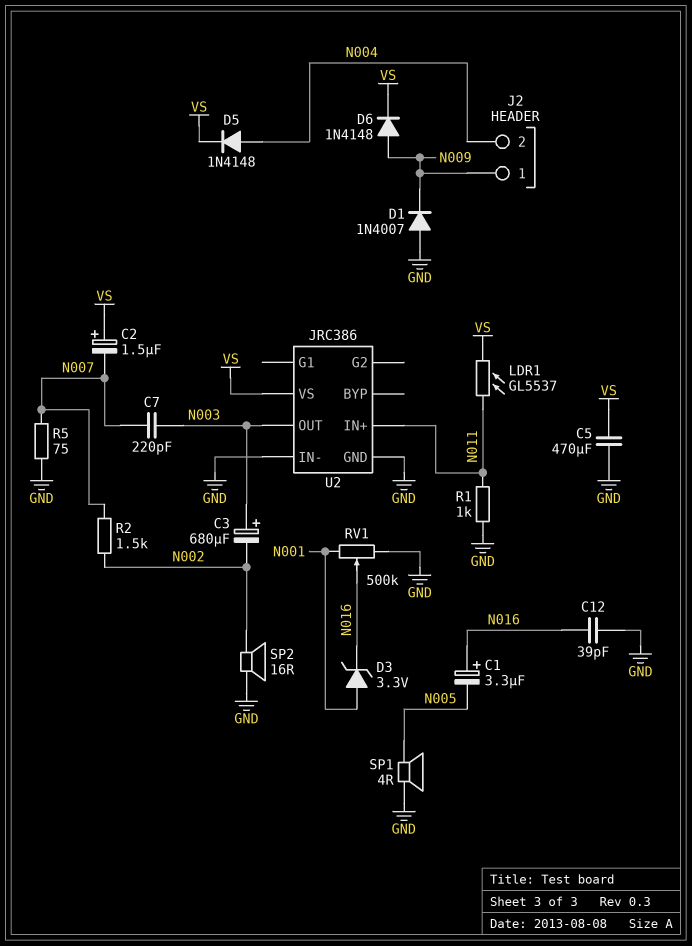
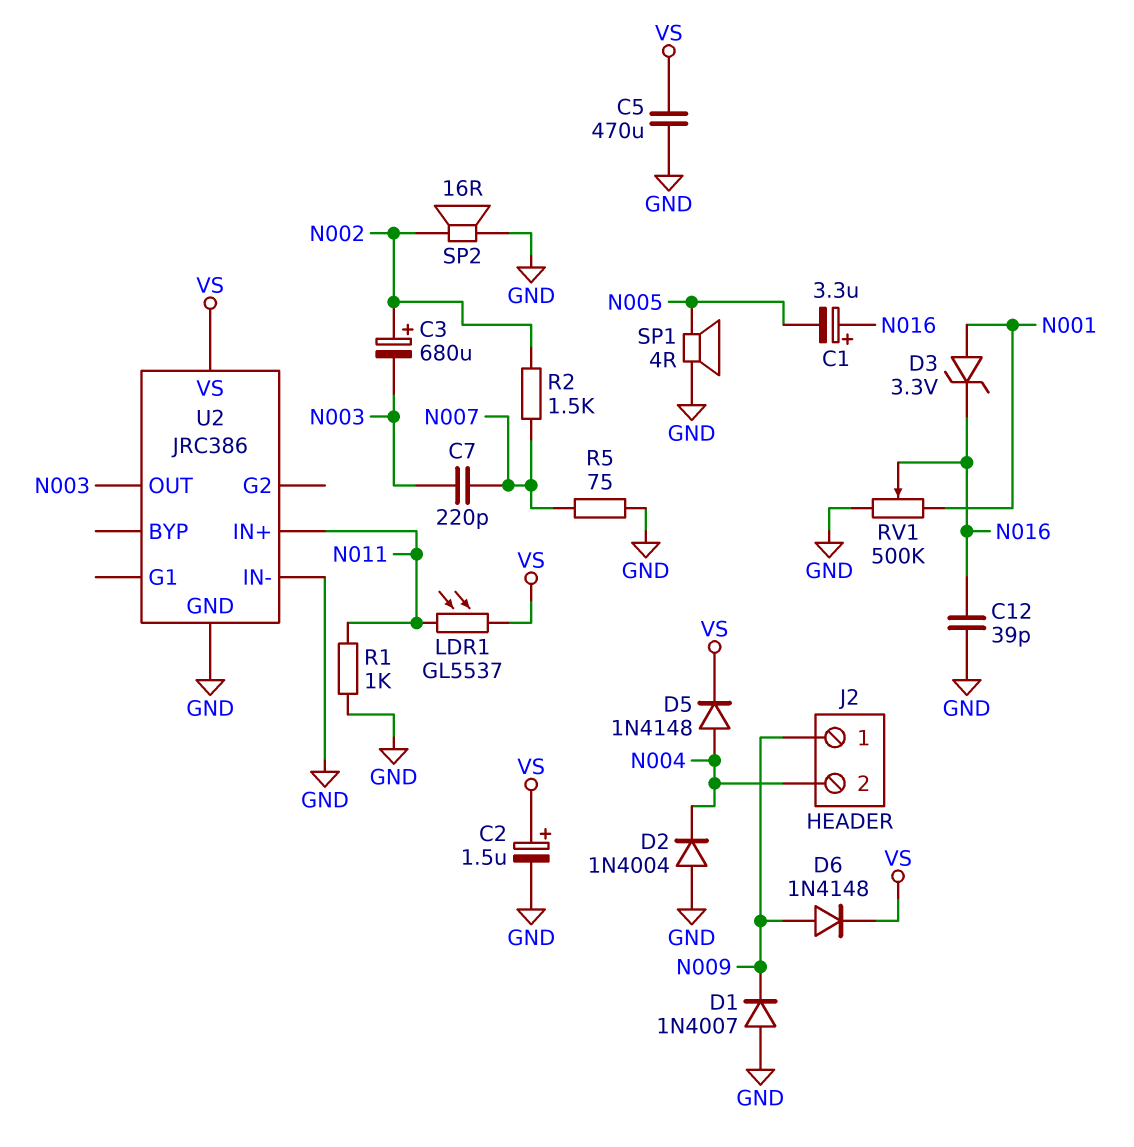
C2: 1.5uF (plus VS, minus N007) -> 1.5uF (plus VS, minus GND)
C3: 680uF (plus N003, minus N002) -> 680uF (plus N002, minus N003)
D2: none -> diode 1N4004 (A GND, K N004)

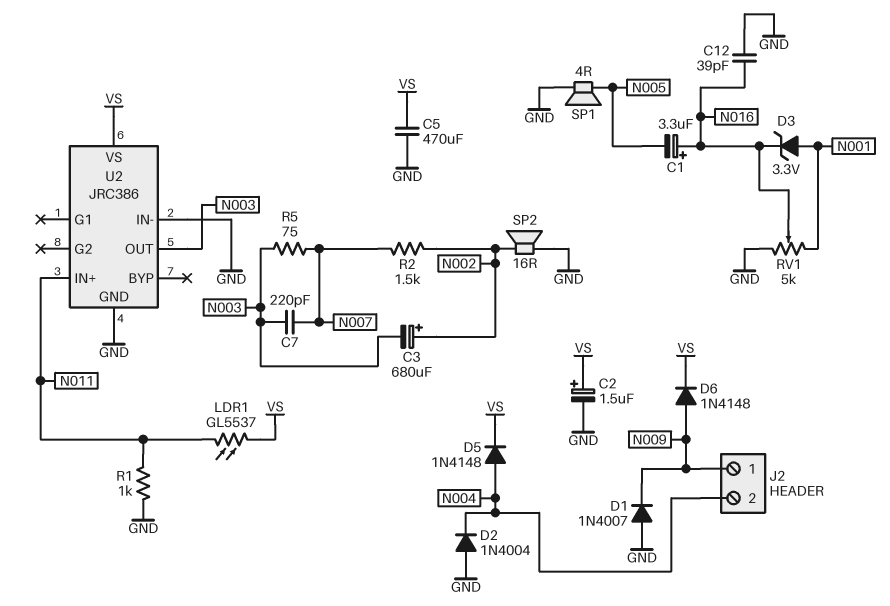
R5: 75 (GND, N007) -> 75 (N003, N007)
RV1: 500k (GND, N001, wiper N016) -> 5k (GND, N001, wiper N016)

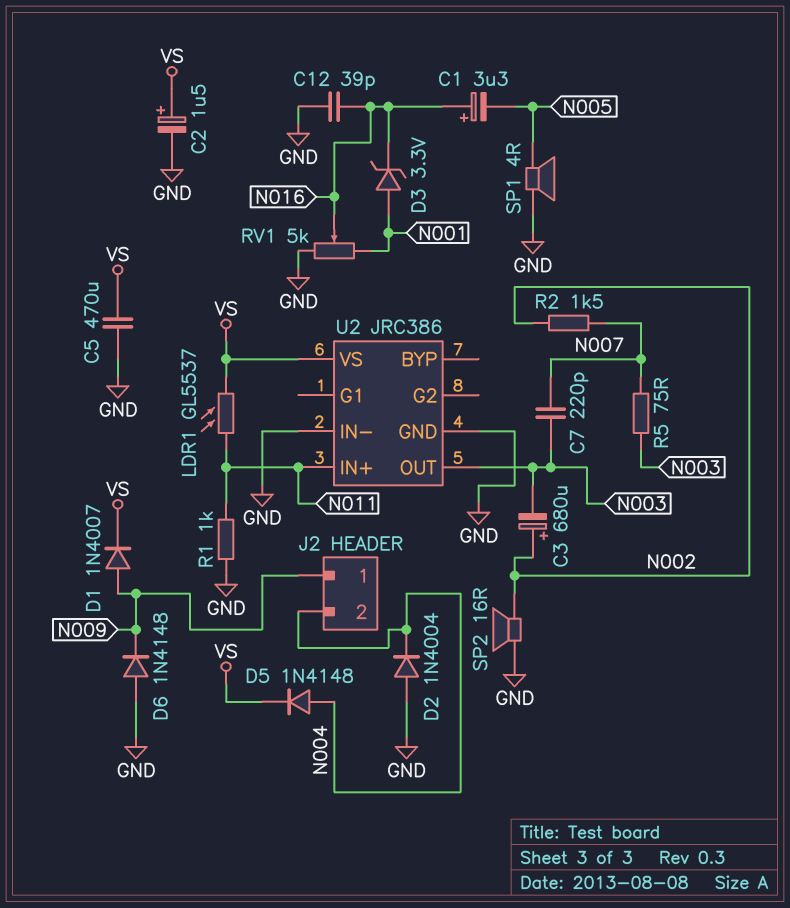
D1: diode 1N4007 (A GND, K N009) -> diode 1N4007 (A N009, K VS)
D6: diode 1N4148 (A N009, K VS) -> diode 1N4148 (A GND, K N009)

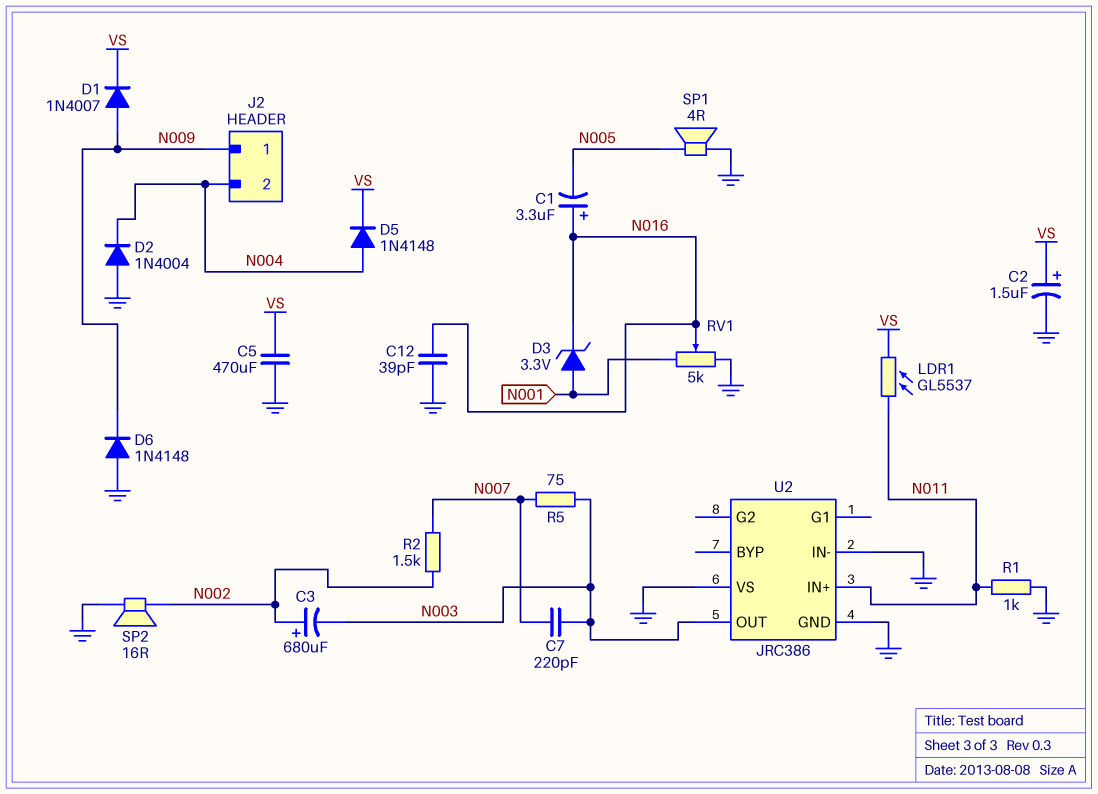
U2 pin VS: VS -> GND

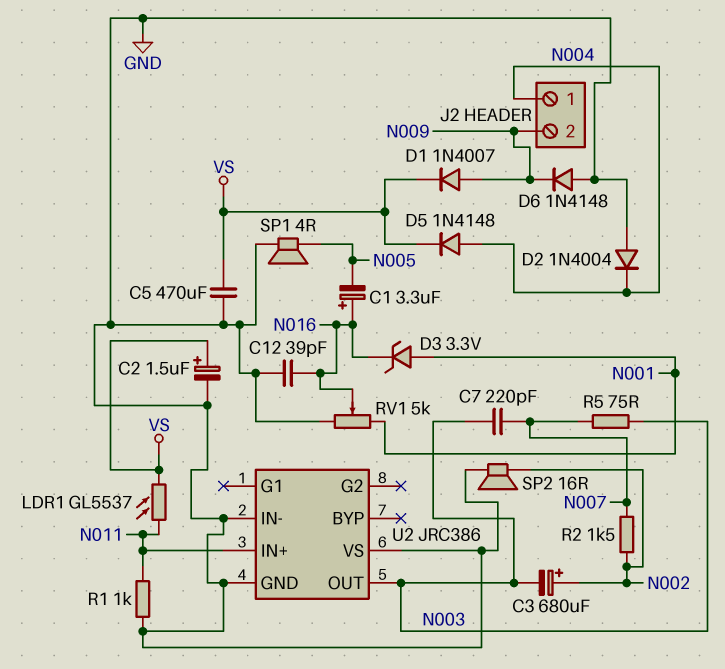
J2 pin 1: N009 -> N004
J2 pin 2: N004 -> N009

